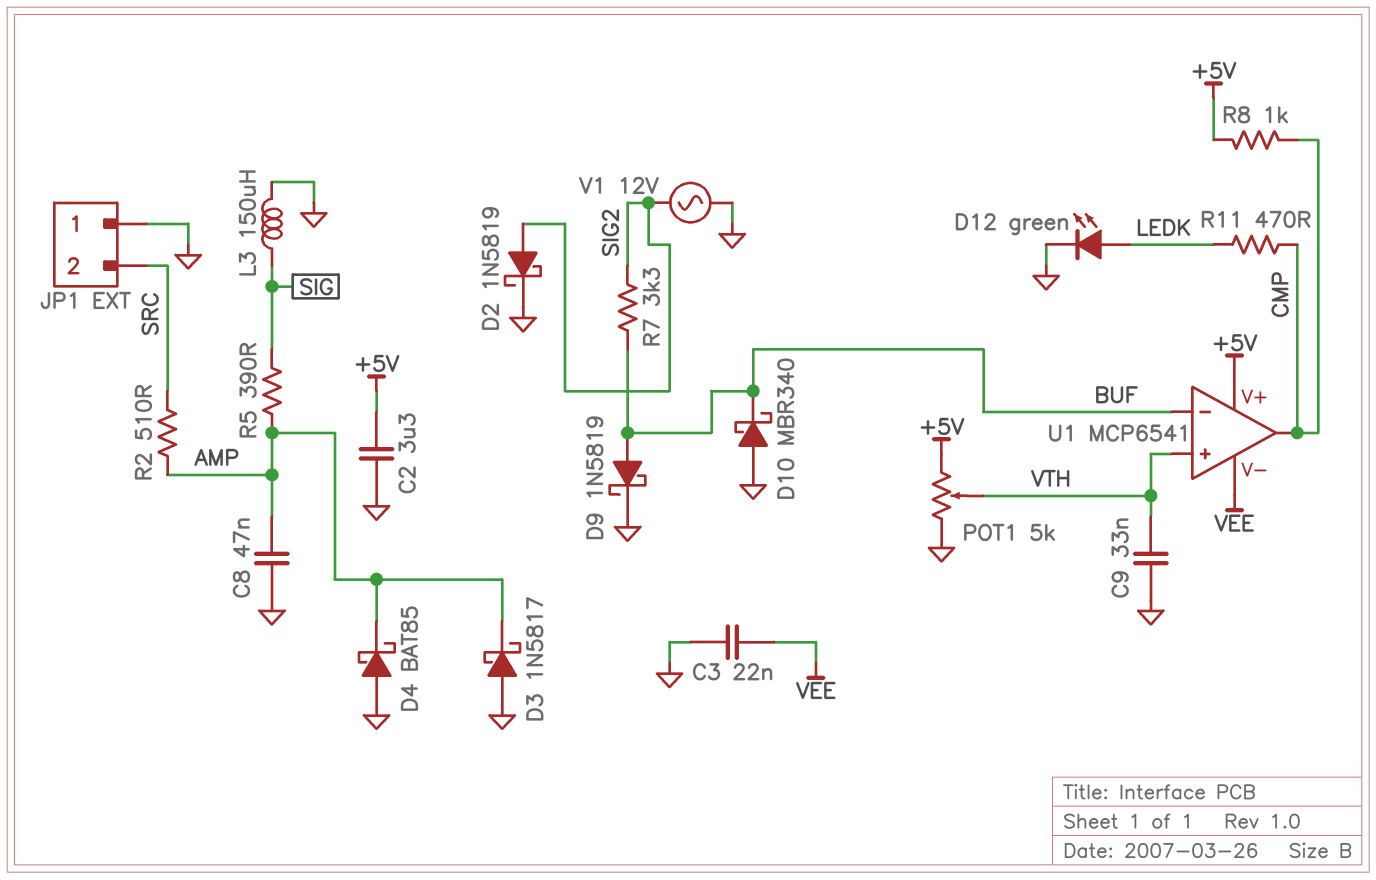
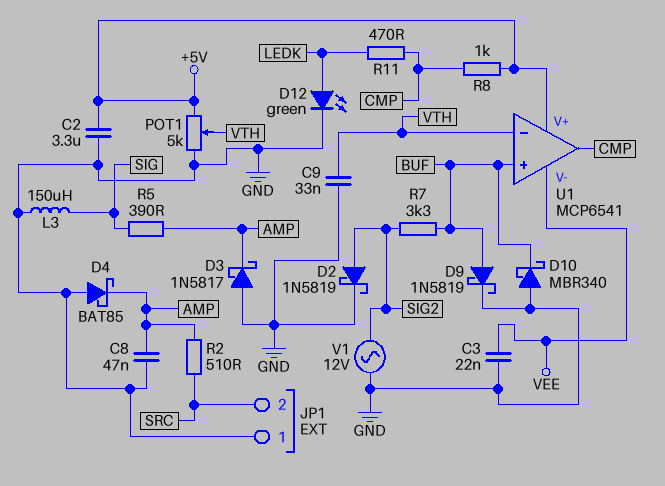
U1 pin in+: VTH -> BUF
U1 pin in-: BUF -> VTH

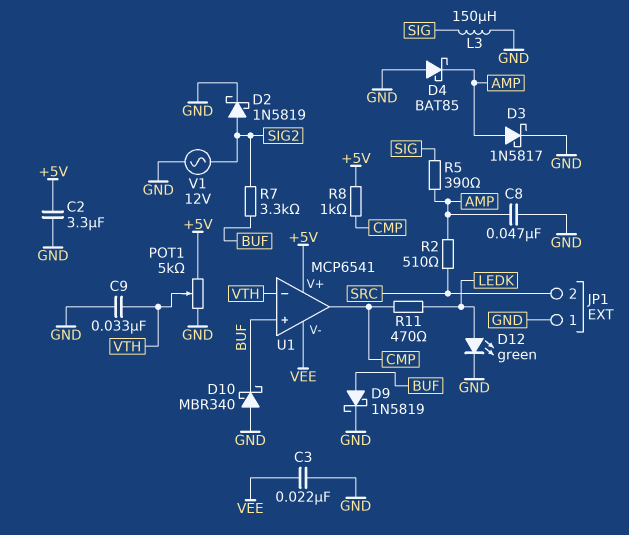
D3: schottky 1N5817 (A GND, K AMP) -> schottky 1N5817 (A AMP, K GND)

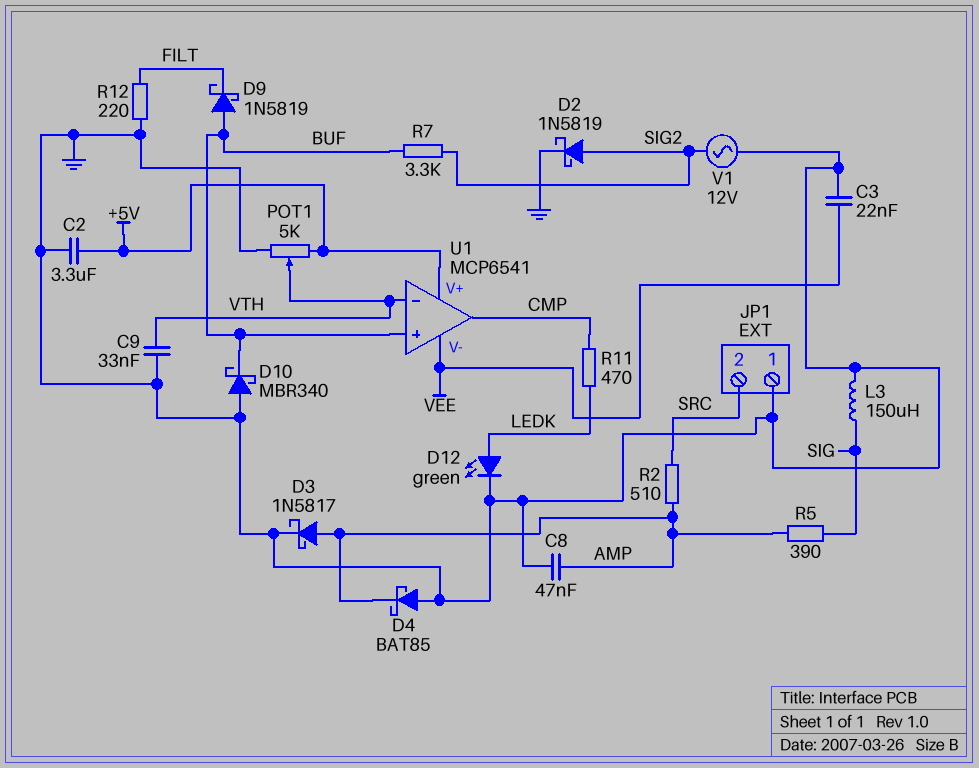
D9: schottky 1N5819 (A BUF, K GND) -> schottky 1N5819 (A BUF, K FILT)
R8: 1k (+5V, CMP) -> none
R12: none -> 220 (FILT, GND)

